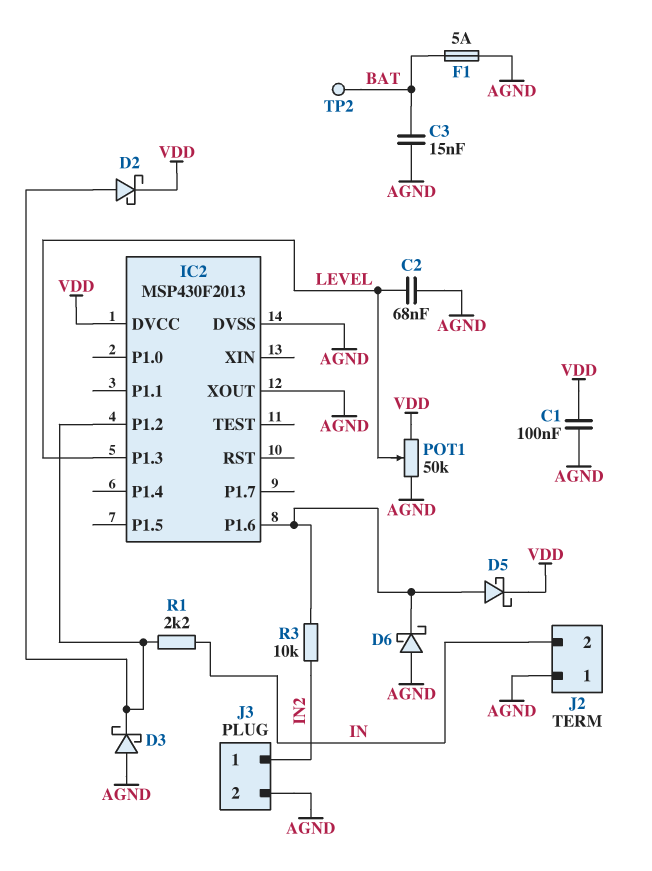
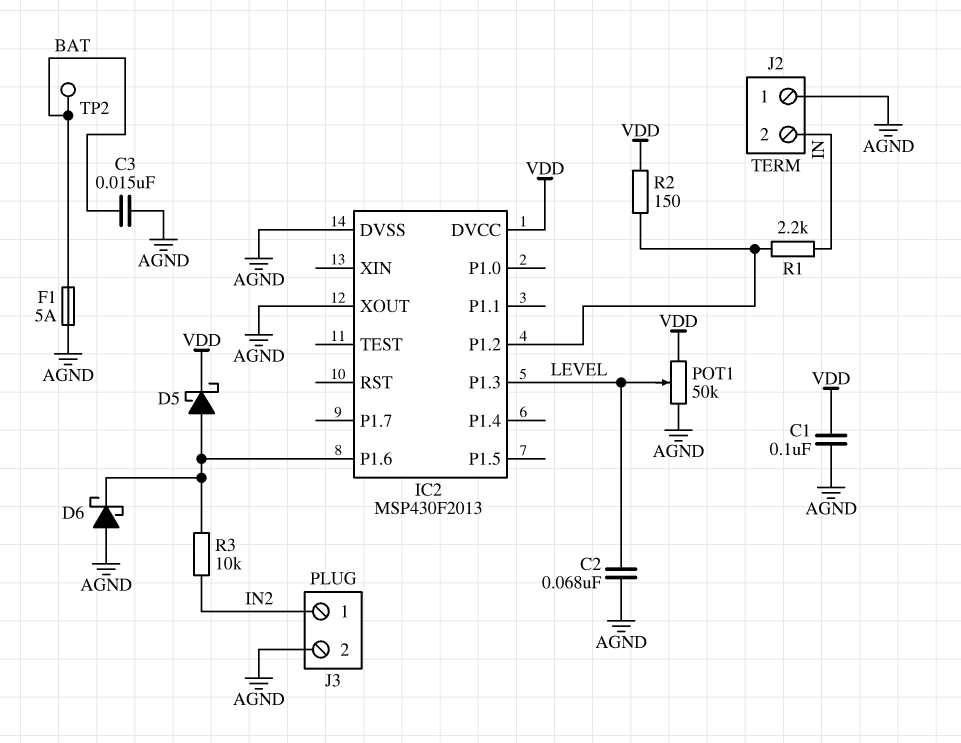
D2: schottky (A IC2/P1.2, K VDD) -> none
D3: schottky (A AGND, K IC2/P1.2) -> none
R2: none -> 150 (IC2/P1.2, VDD)

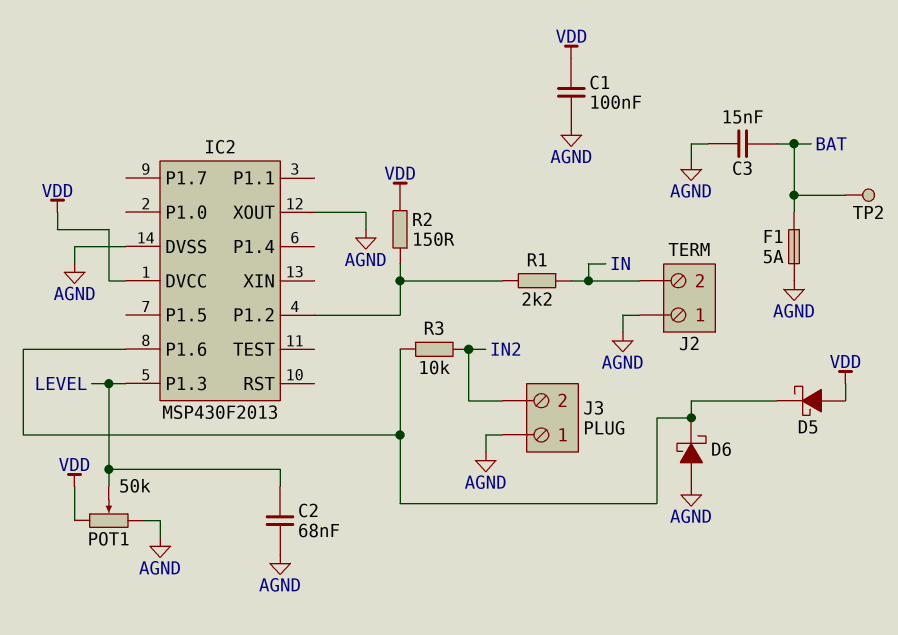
D5: schottky (A IC2/P1.6, K VDD) -> schottky (A VDD, K IC2/P1.6)
J3 pin 1: IN2 -> AGND
J3 pin 2: AGND -> IN2

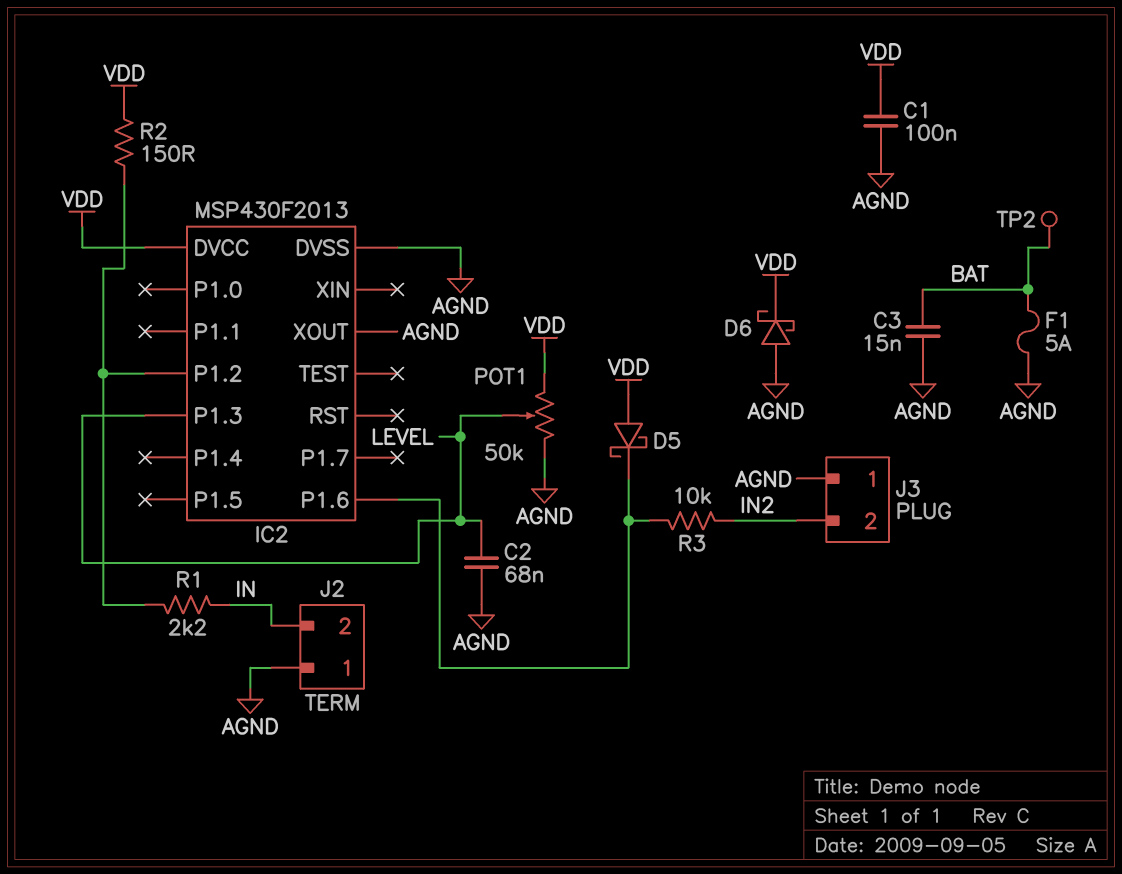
D6: schottky (A AGND, K IC2/P1.6) -> schottky (A AGND, K VDD)

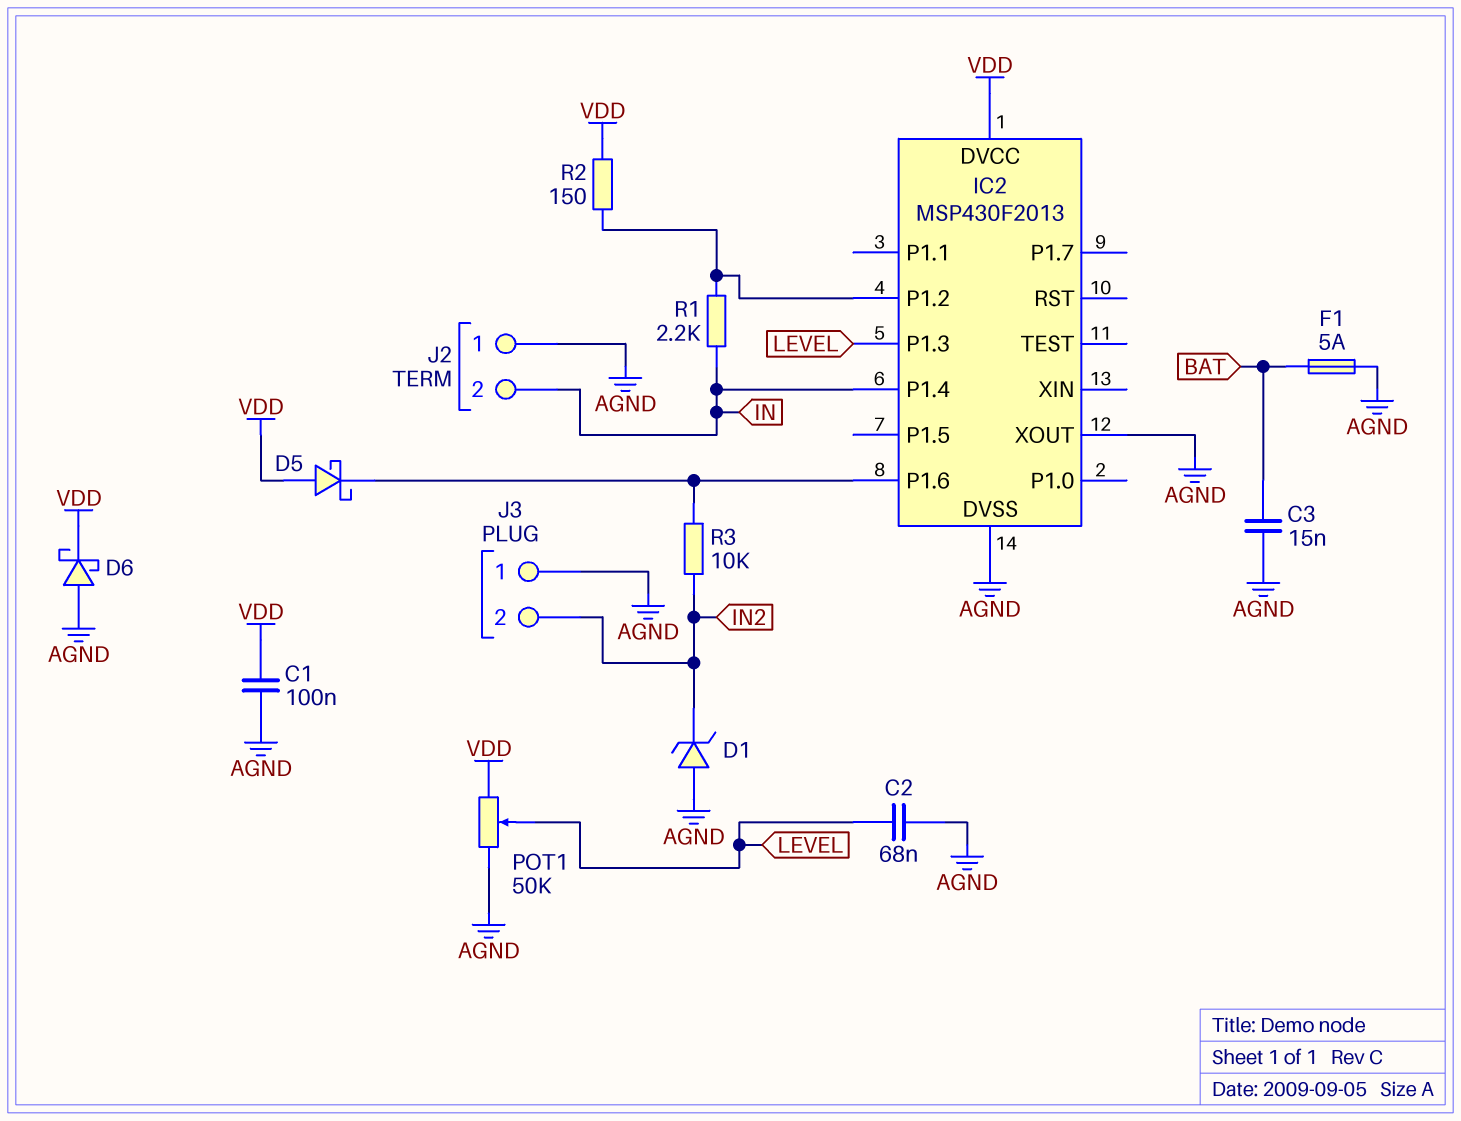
D1: none -> zener (A AGND, K IN2)
IC2 pin P1.4: none -> IN
TP2: test point (BAT) -> none

